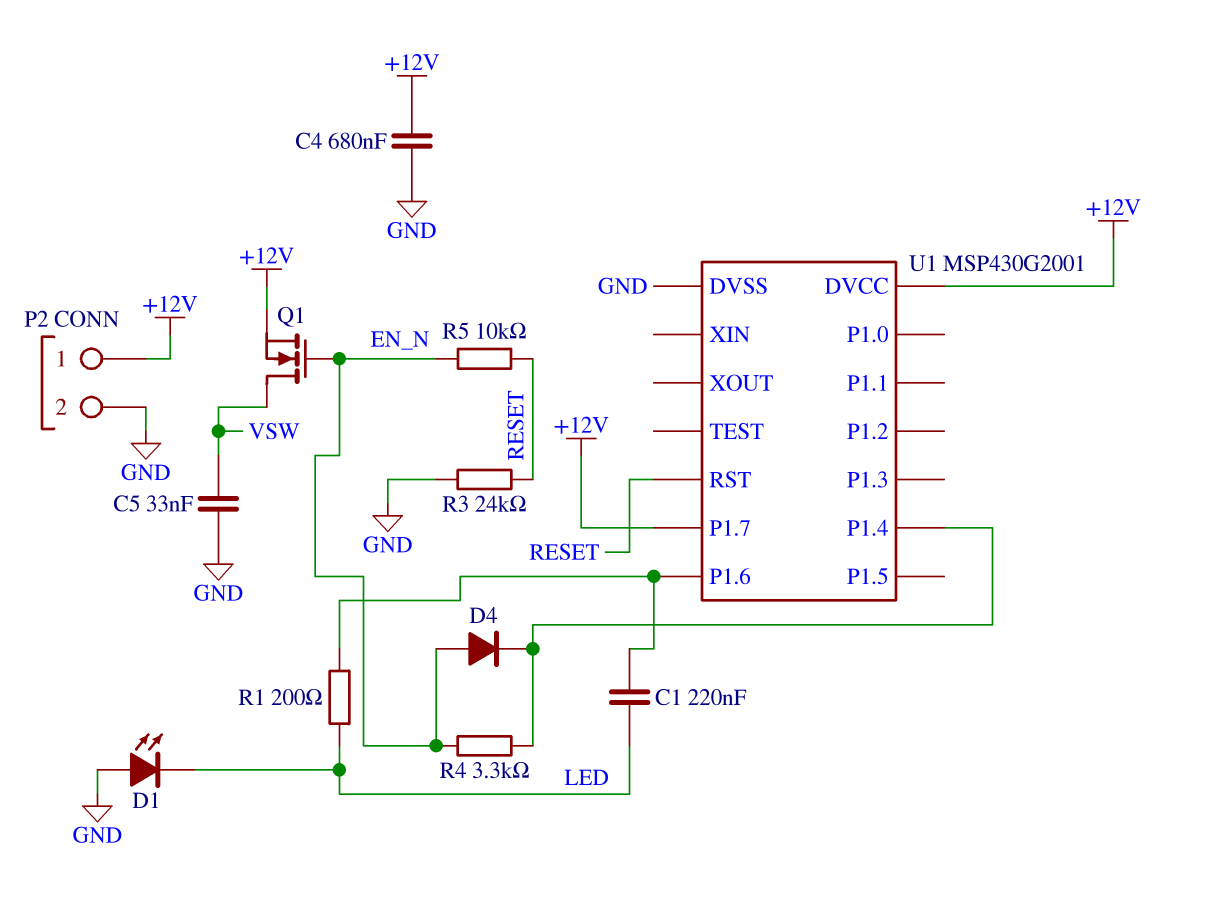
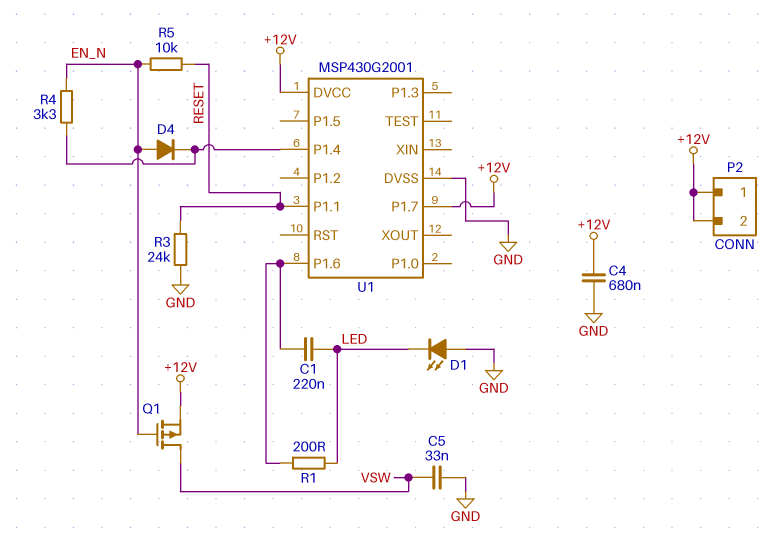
P2 pin 2: GND -> +12V
Q1: NMOS (G EN_N, D VSW, S +12V) -> PMOS (G EN_N, D VSW, S +12V)
U1 pin P1.1: none -> RESET
U1 pin RST: RESET -> none

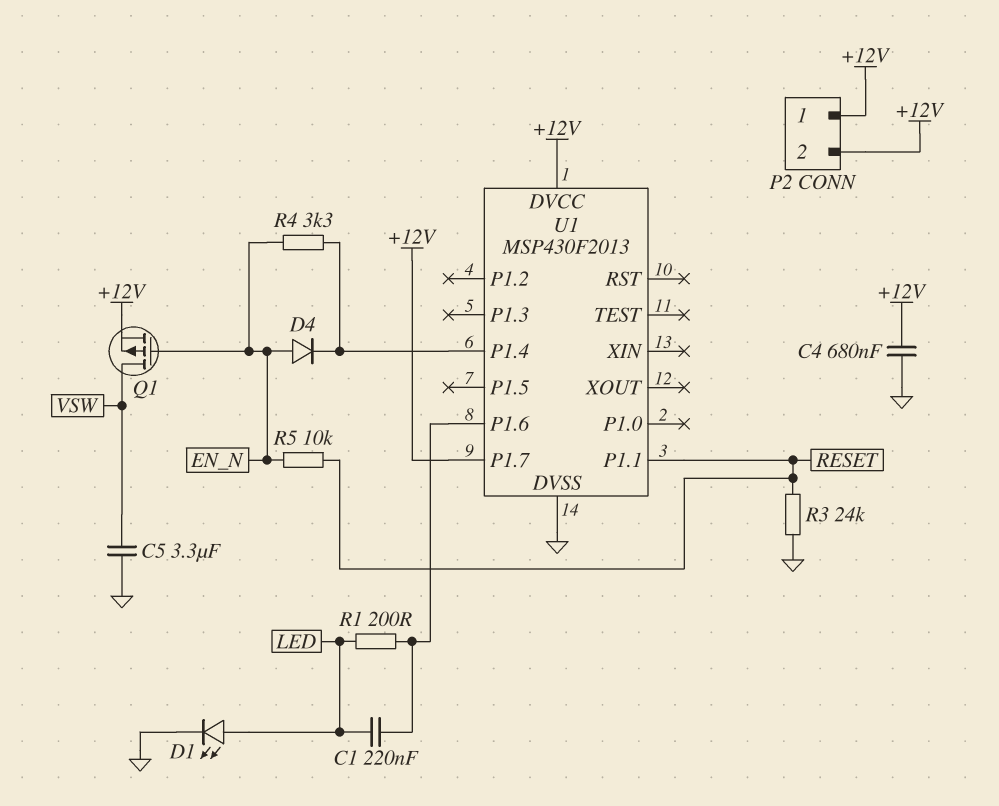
C5: 33nF (GND, VSW) -> 3.3uF (GND, VSW)
D1: LED (A GND, K LED) -> LED (A LED, K GND)
U1: MSP430G2001 -> MSP430F2013

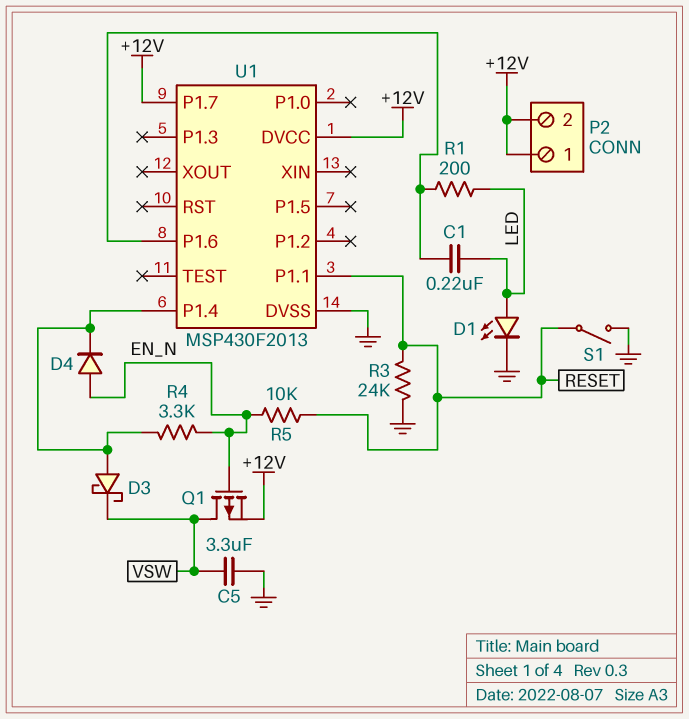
C4: 680nF (+12V, GND) -> none
D3: none -> schottky (A U1/P1.4, K VSW)
S1: none -> switch (GND, RESET)

